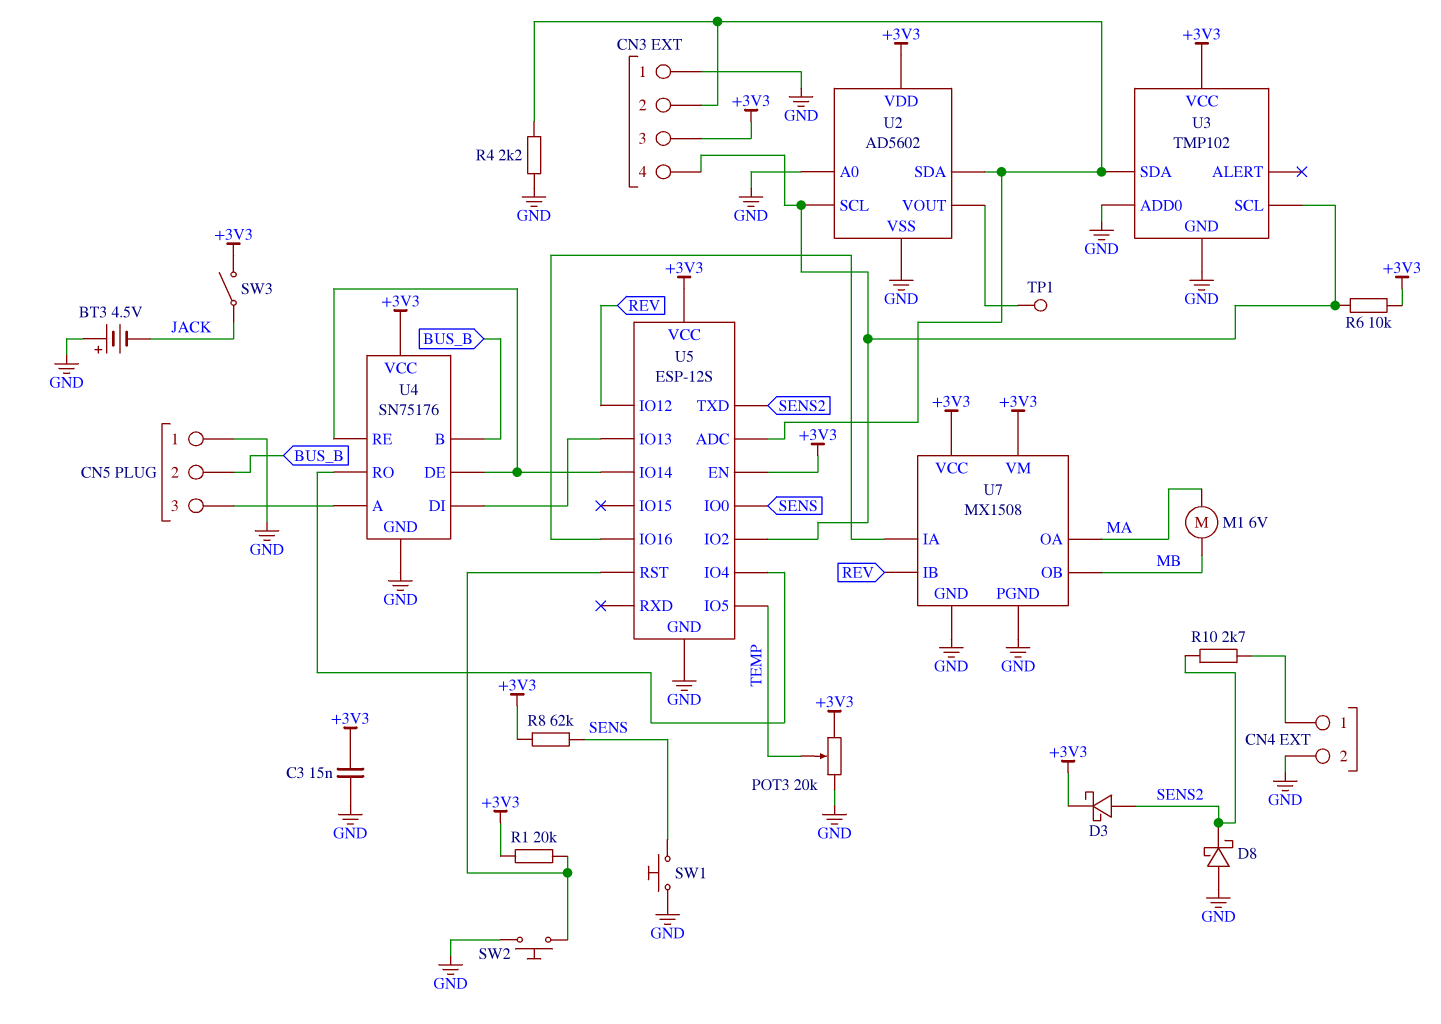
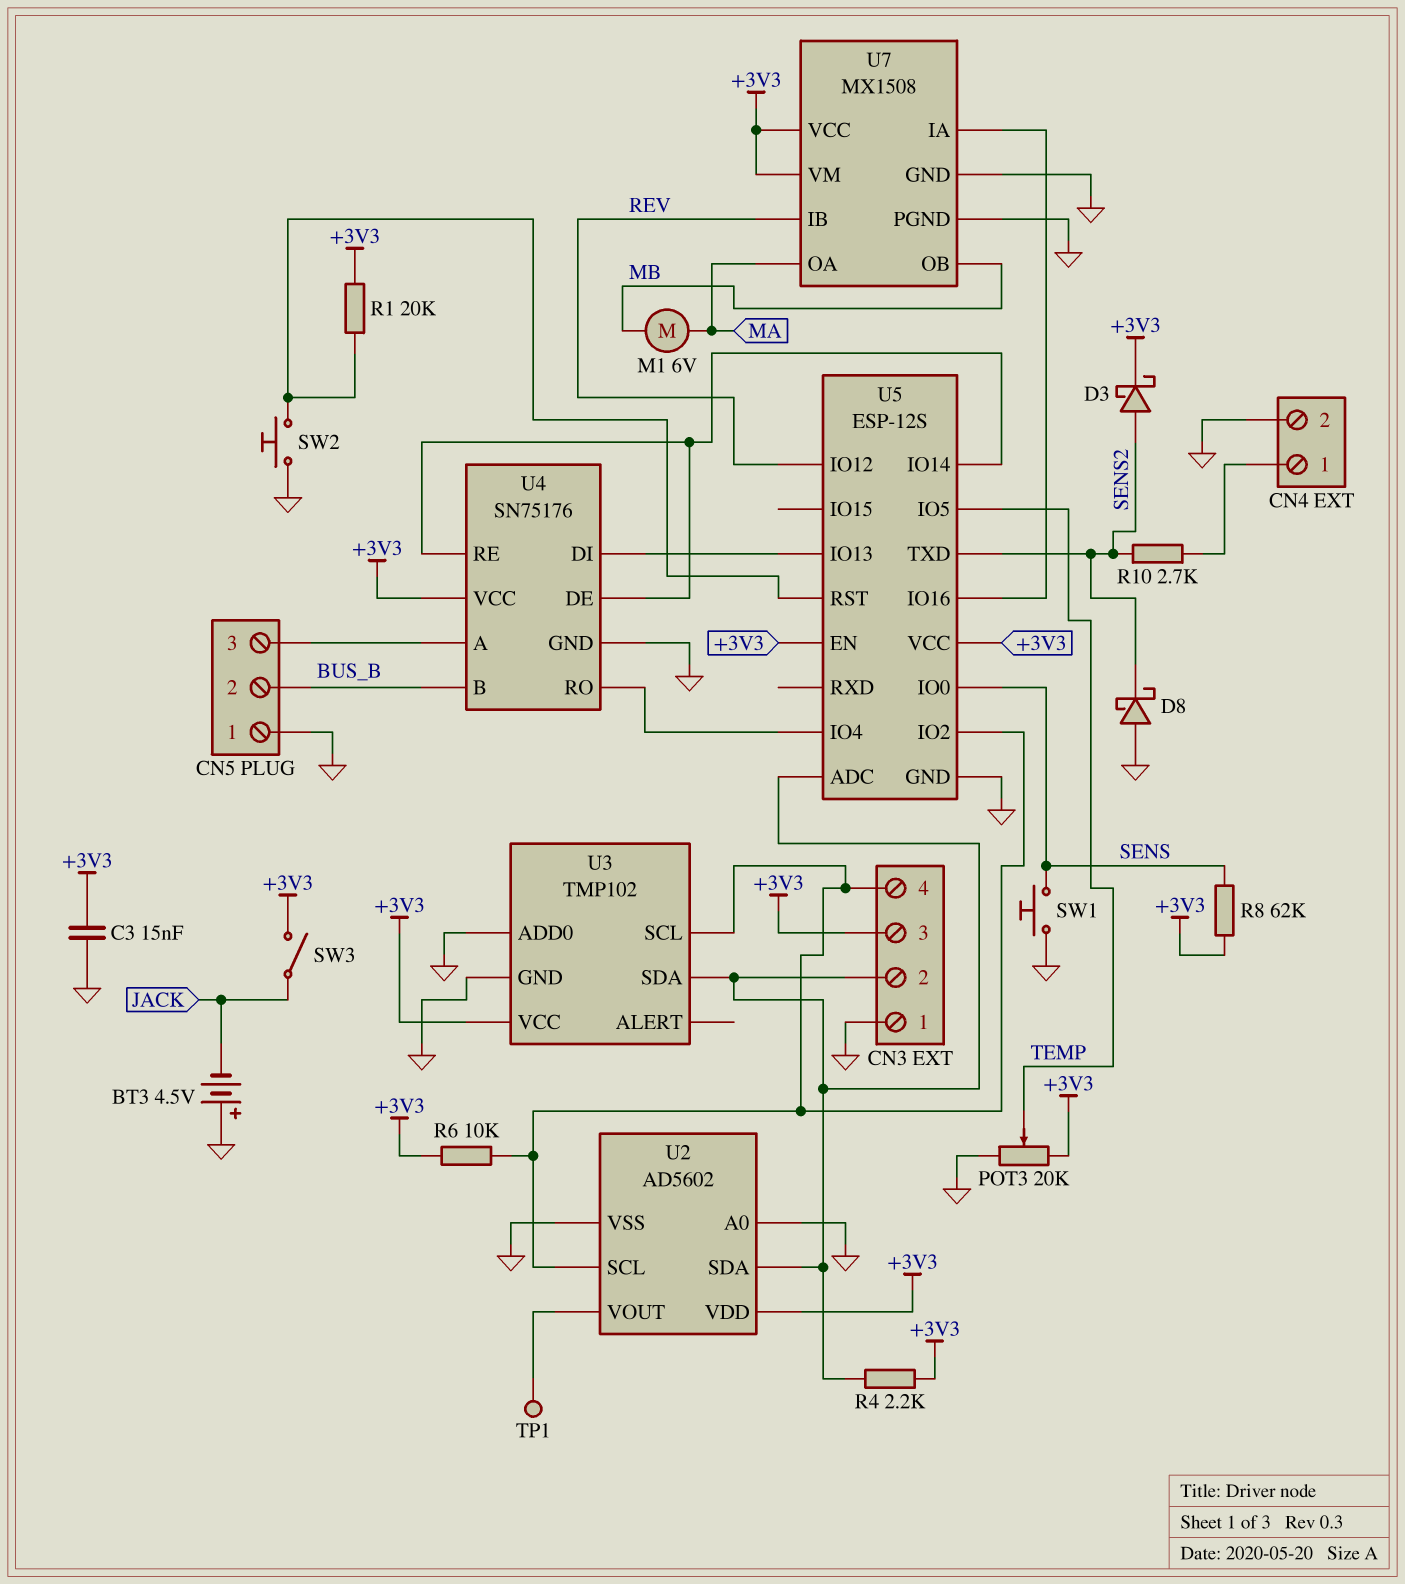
R4: 2.2k (CN3/2, GND) -> 2.2k (+3V3, CN3/2)

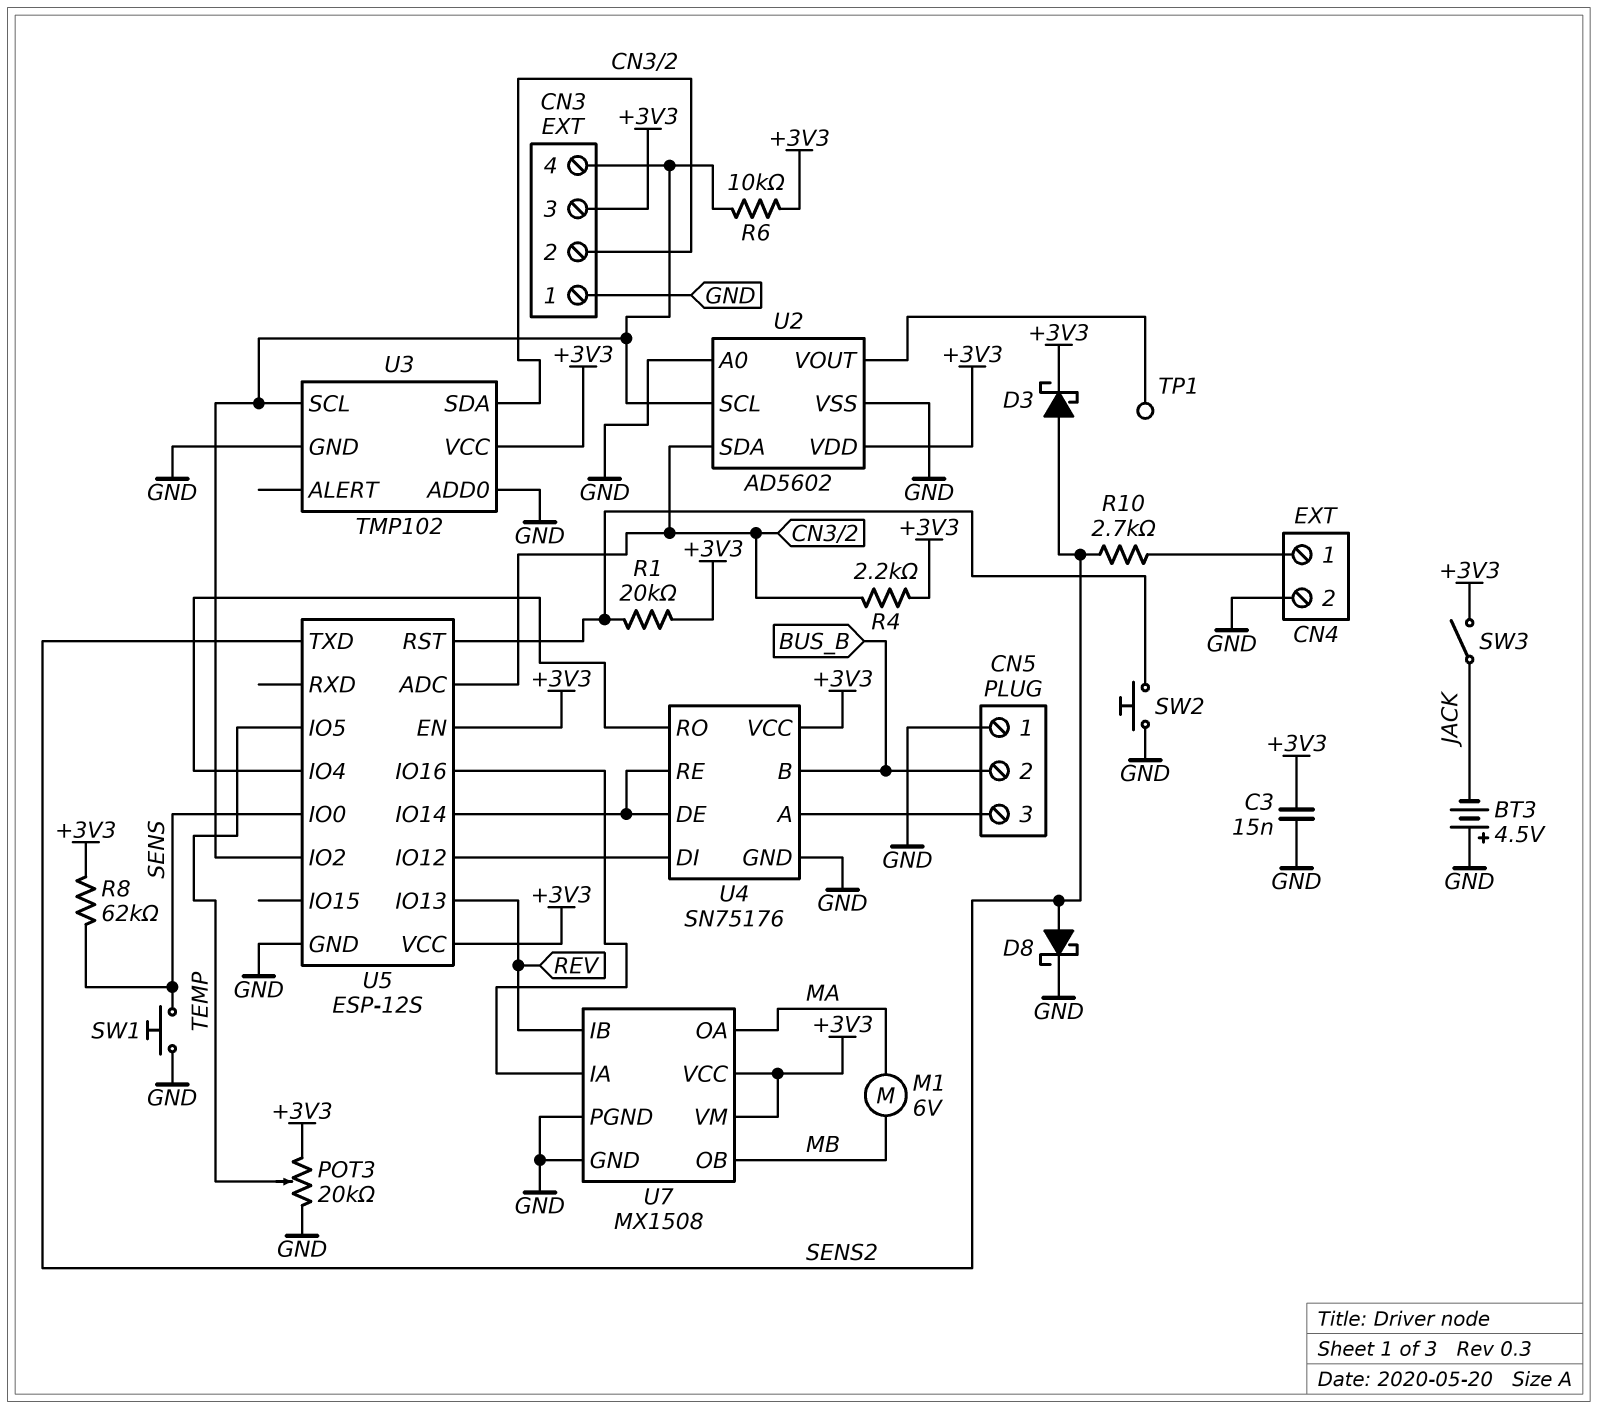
D8: schottky (A GND, K SENS2) -> schottky (A SENS2, K GND)
U5 pin IO12: REV -> U4/DI
U5 pin IO13: U4/DI -> REV

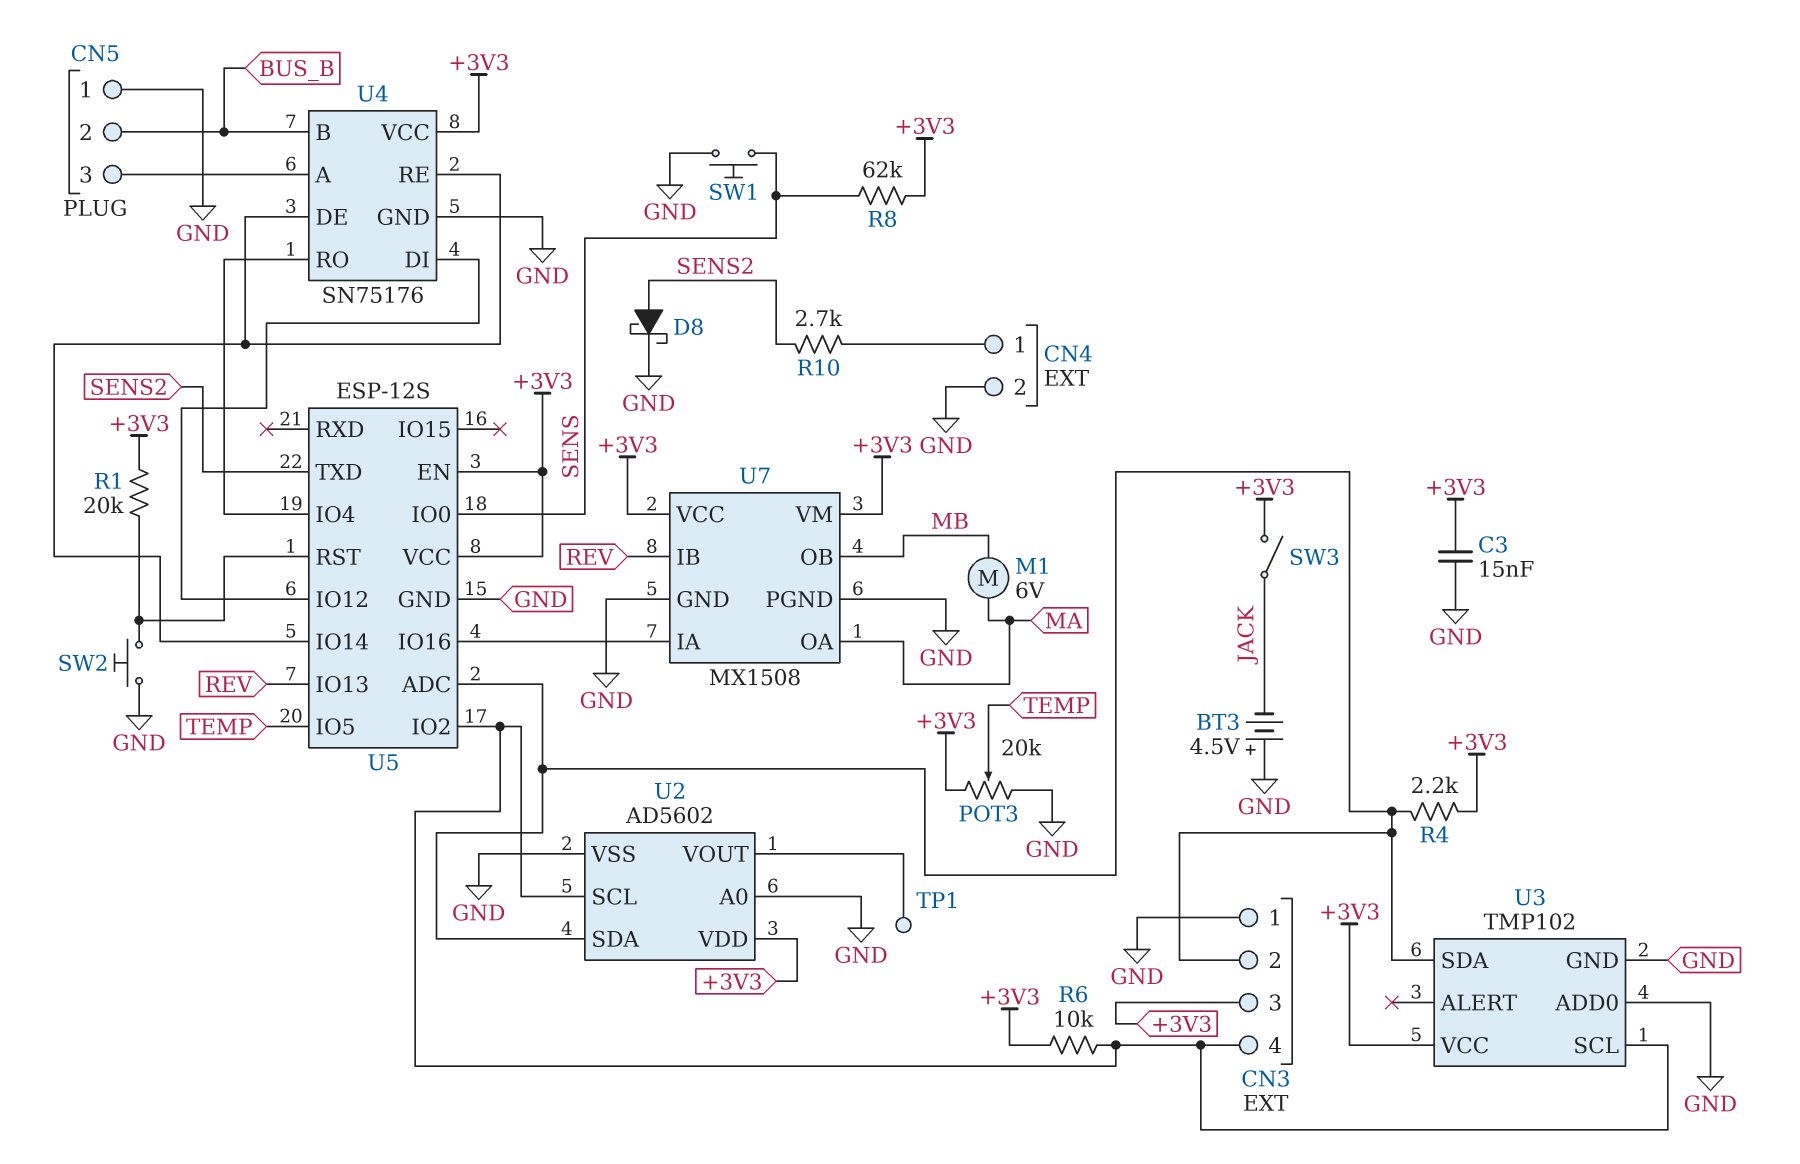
D3: schottky (A SENS2, K +3V3) -> none

